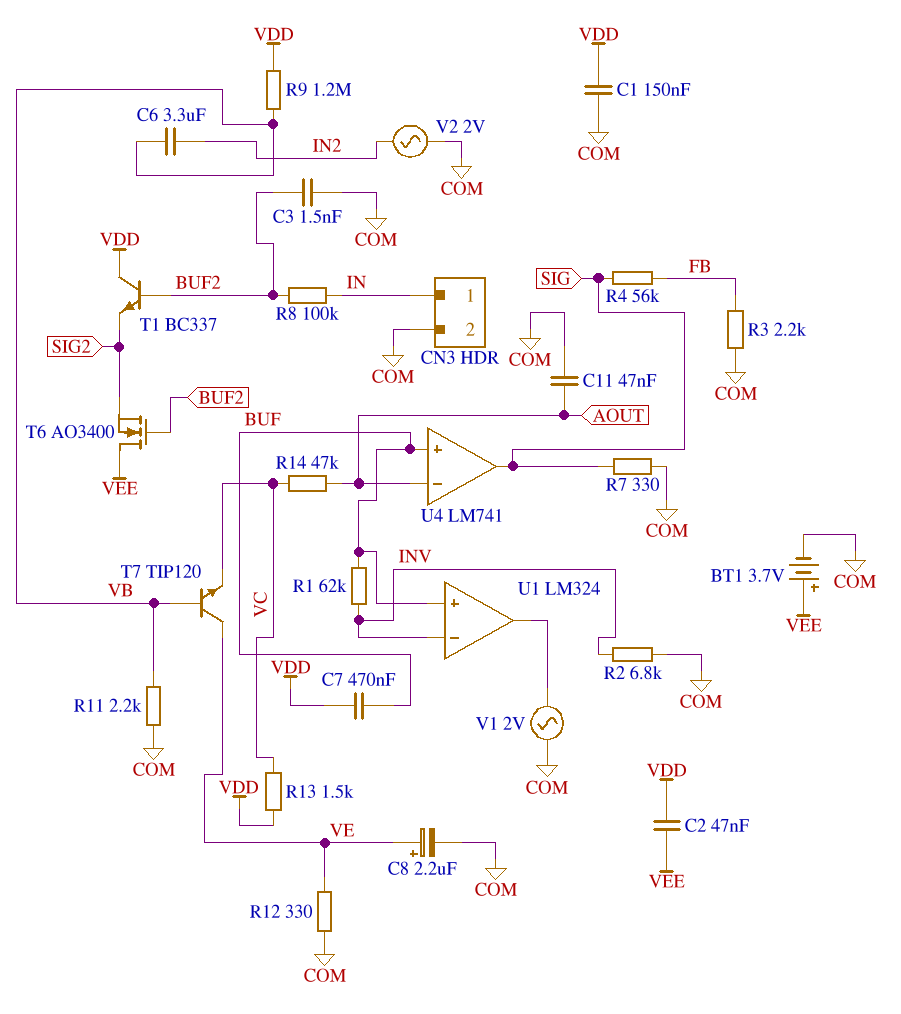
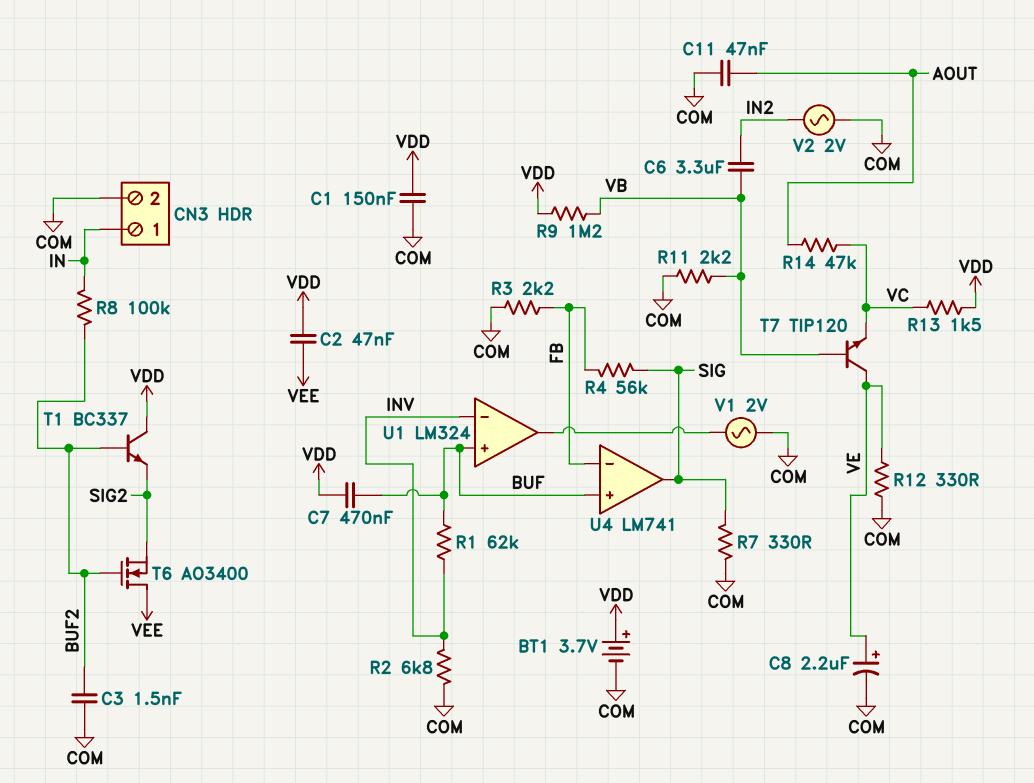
BT1: 3.7V (plus VEE, minus COM) -> 3.7V (plus VDD, minus COM)
U4 pin in-: AOUT -> FB

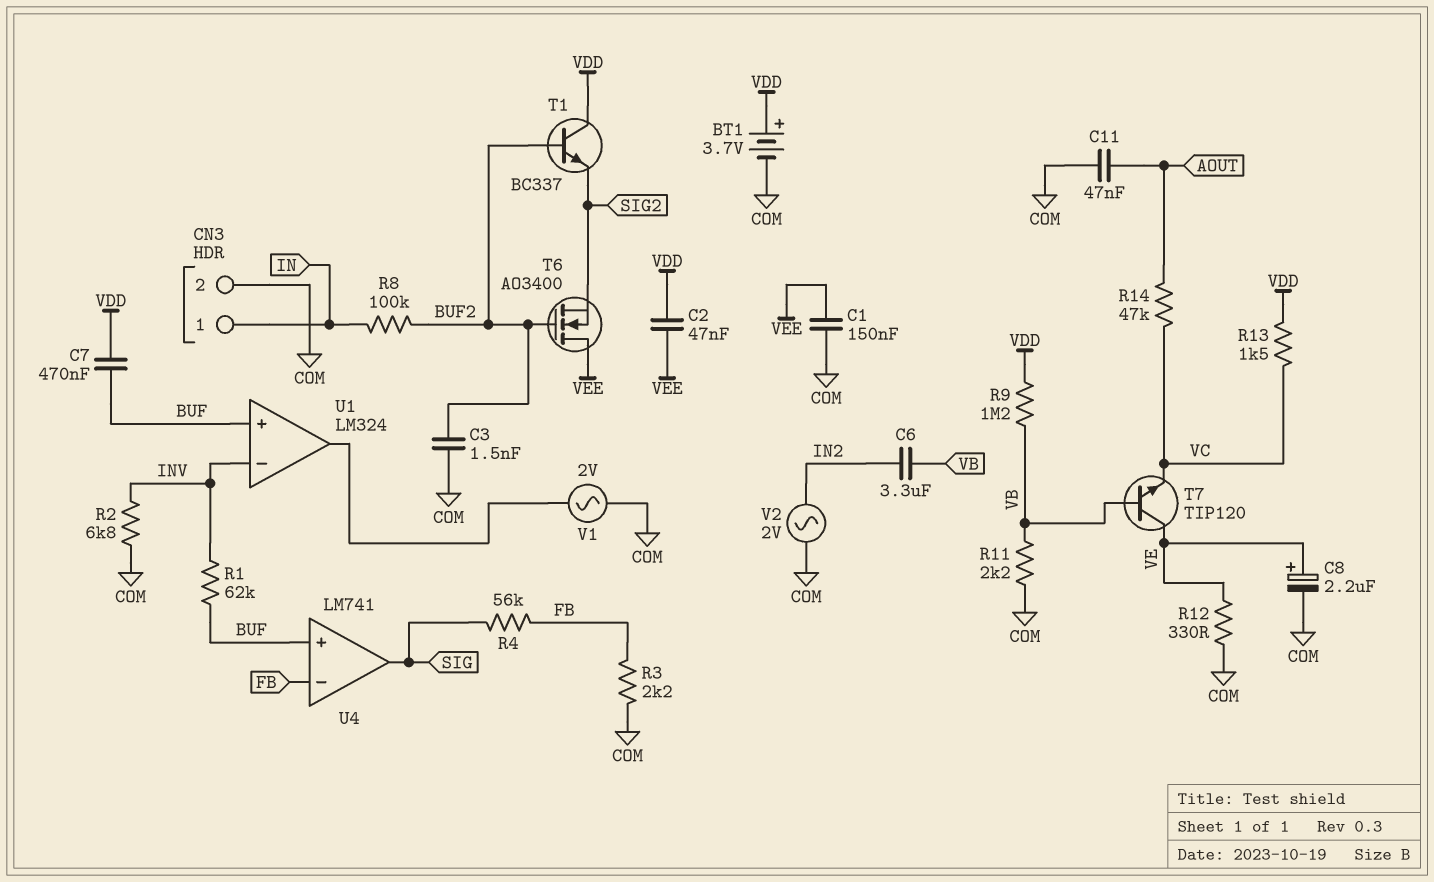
C1: 150nF (COM, VDD) -> 150nF (COM, VEE)
R7: 330 (COM, SIG) -> none

